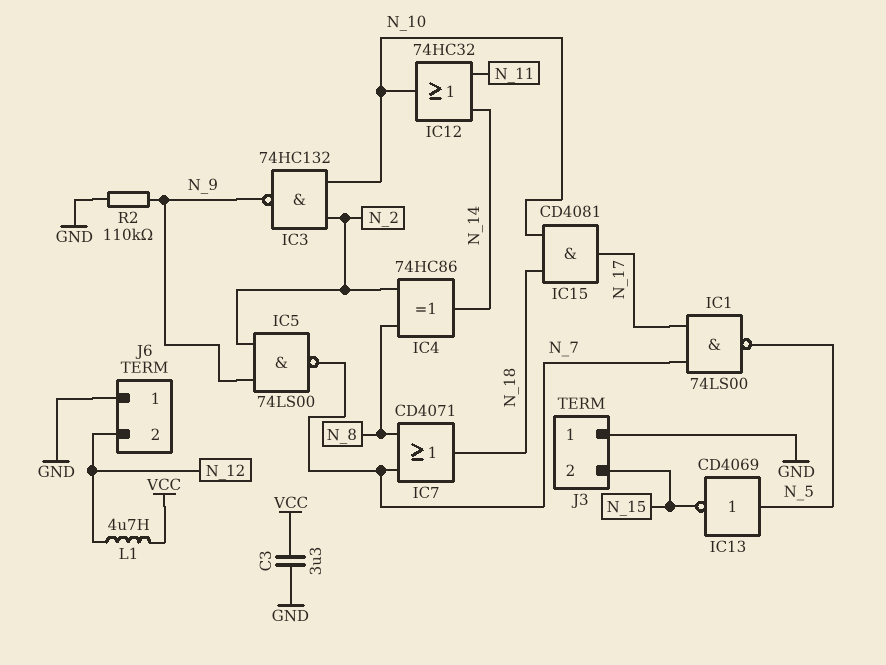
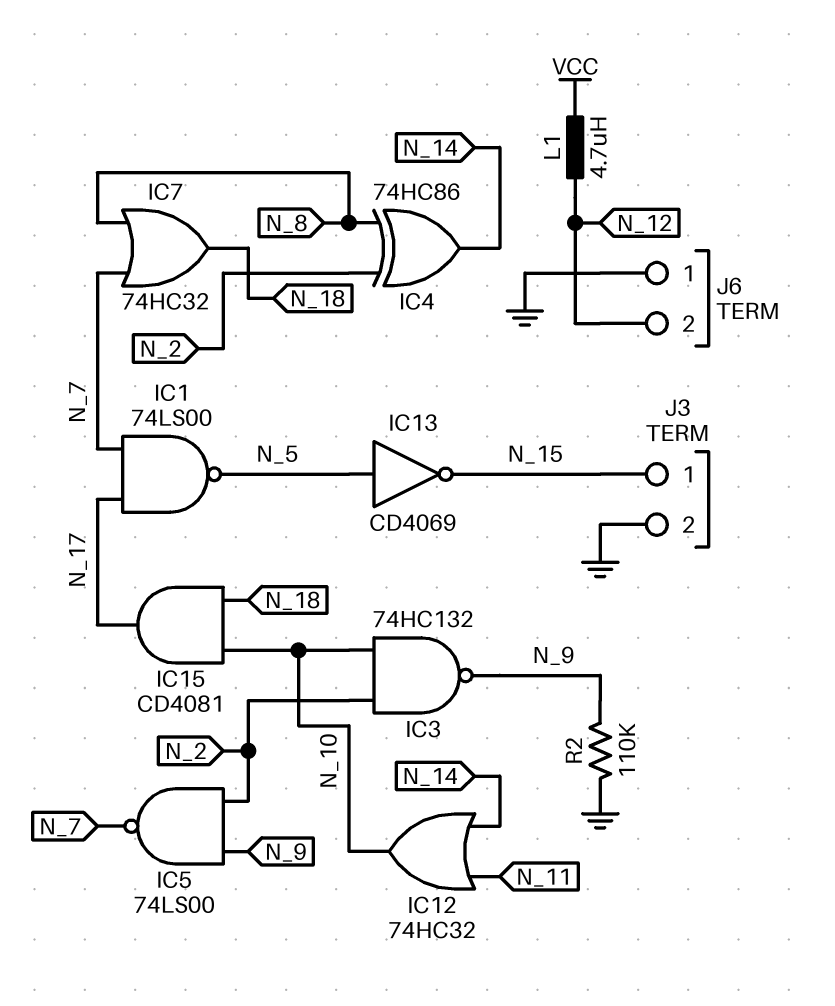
C3: 3.3uF (GND, VCC) -> none
IC7: OR CD4071 (in N_7, in N_8, out N_18) -> OR 74HC32 (in N_7, in N_8, out N_18)
J3 pin 1: GND -> N_15
J3 pin 2: N_15 -> GND

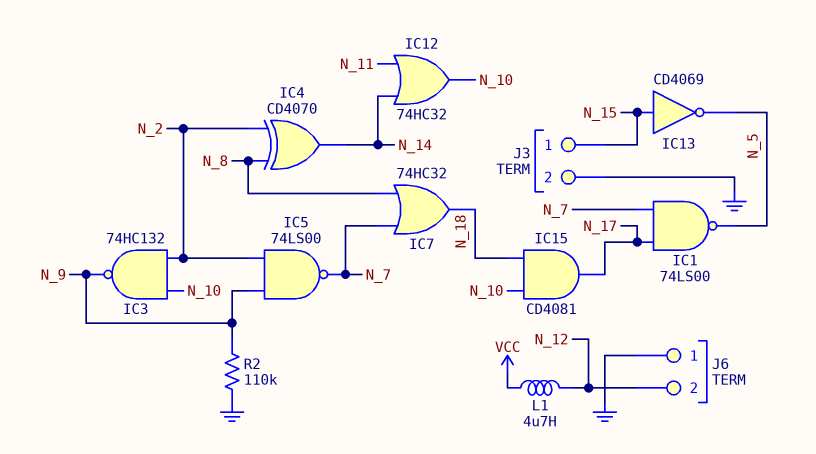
IC4: XOR 74HC86 (in N_2, in N_8, out N_14) -> XOR CD4070 (in N_2, in N_8, out N_14)
IC13: NOT CD4069 (in N_5, out N_15) -> NOT CD4069 (in N_15, out N_5)

